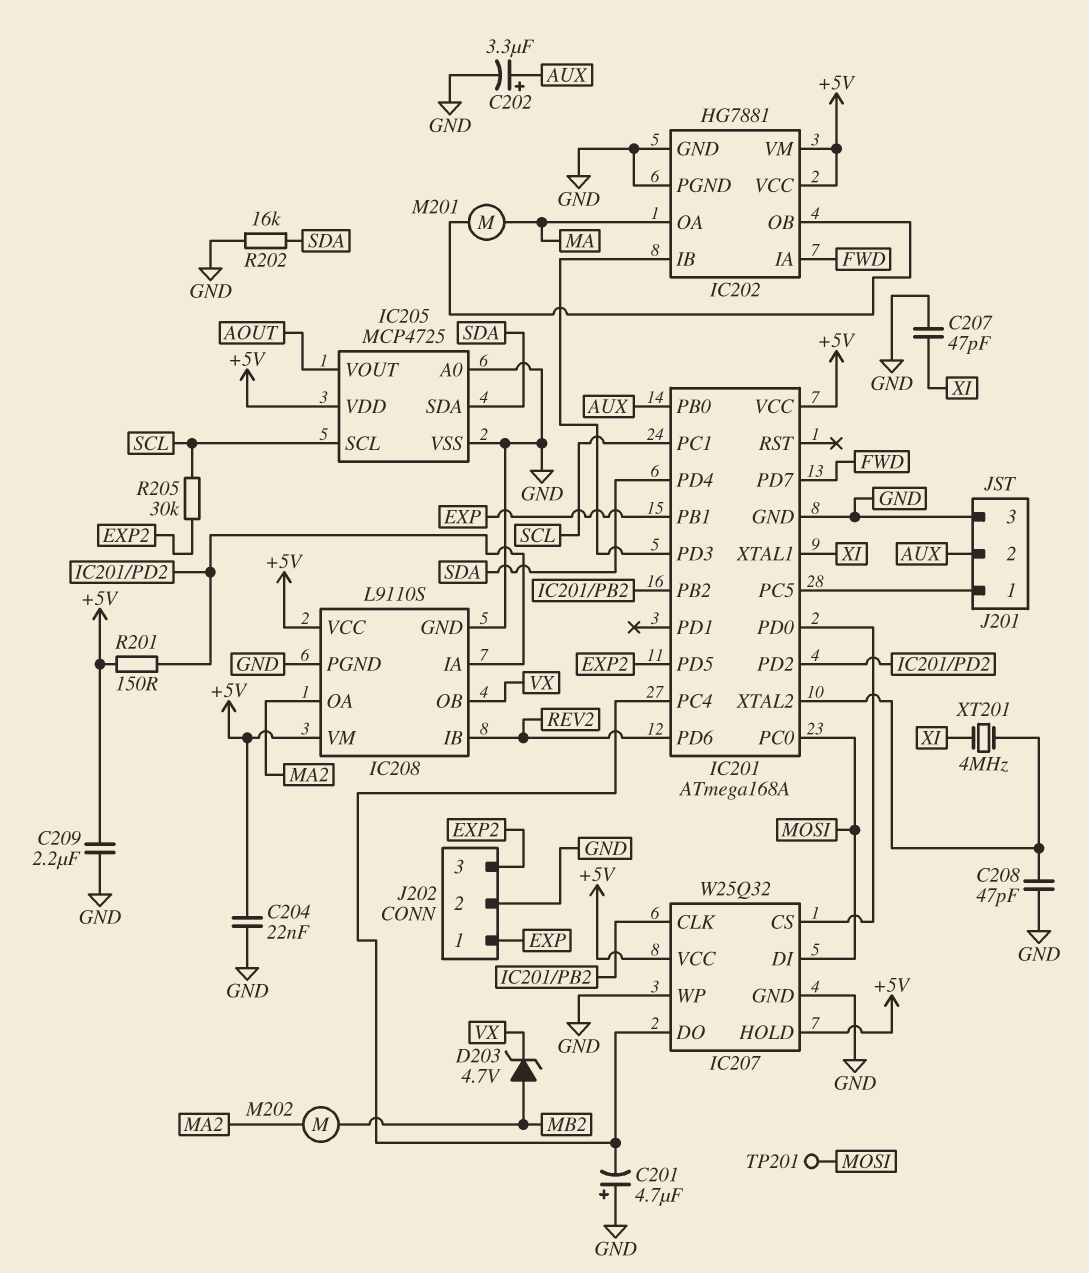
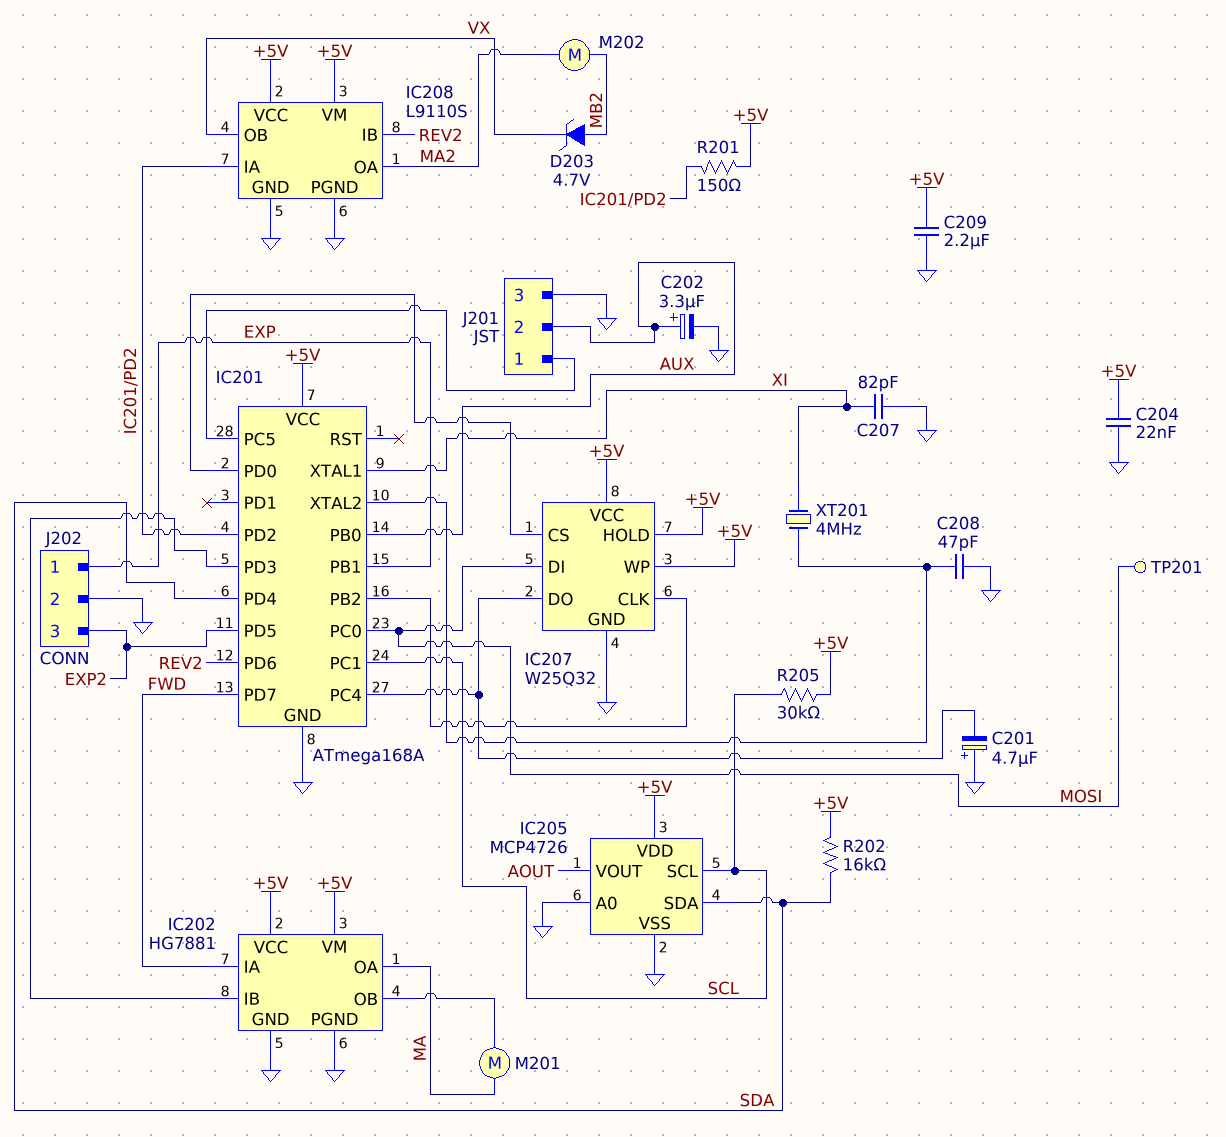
C207: 47pF (GND, XI) -> 82pF (GND, XI)
IC205: MCP4725 -> MCP4726
IC207 pin WP: GND -> +5V
R202: 16k (GND, SDA) -> 16k (+5V, SDA)
R205: 30k (EXP2, SCL) -> 30k (+5V, SCL)

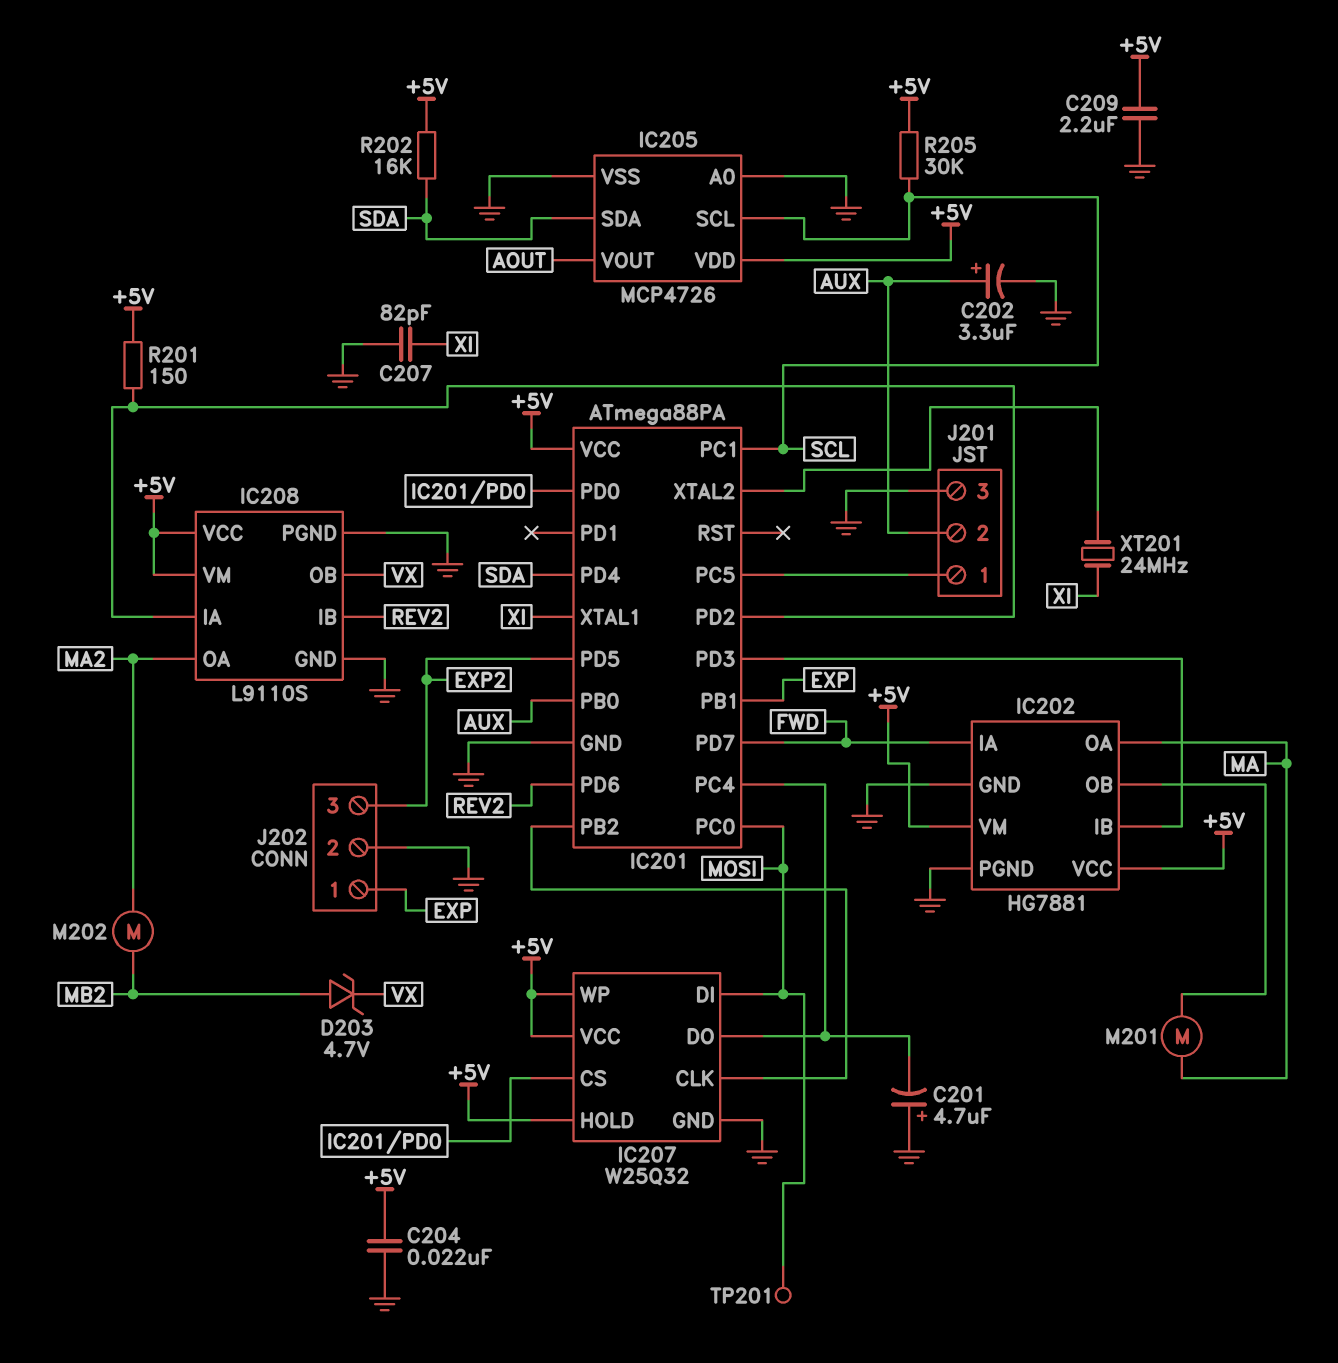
C208: 47pF (GND, IC201/XTAL2) -> none
IC201: ATmega168A -> ATmega88PA
XT201: 4MHz (IC201/XTAL2, XI) -> 24MHz (IC201/XTAL2, XI)

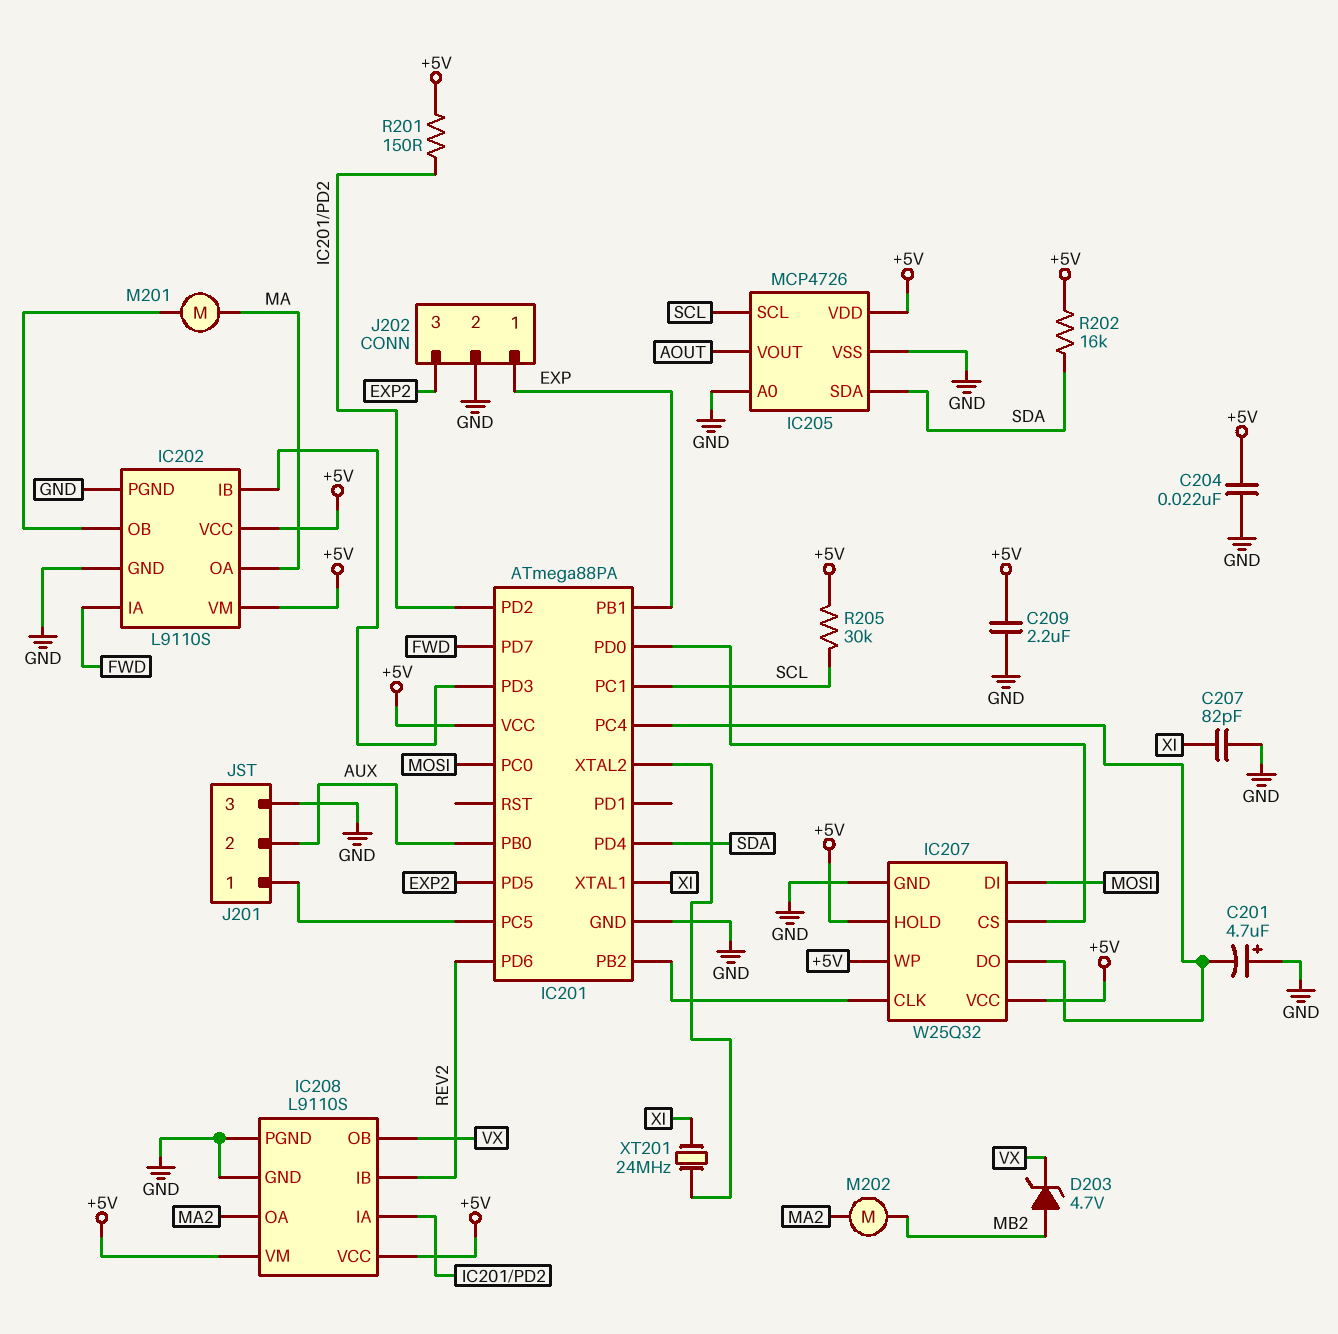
C202: 3.3uF (plus AUX, minus GND) -> none
IC202: HG7881 -> L9110S
TP201: test point (MOSI) -> none

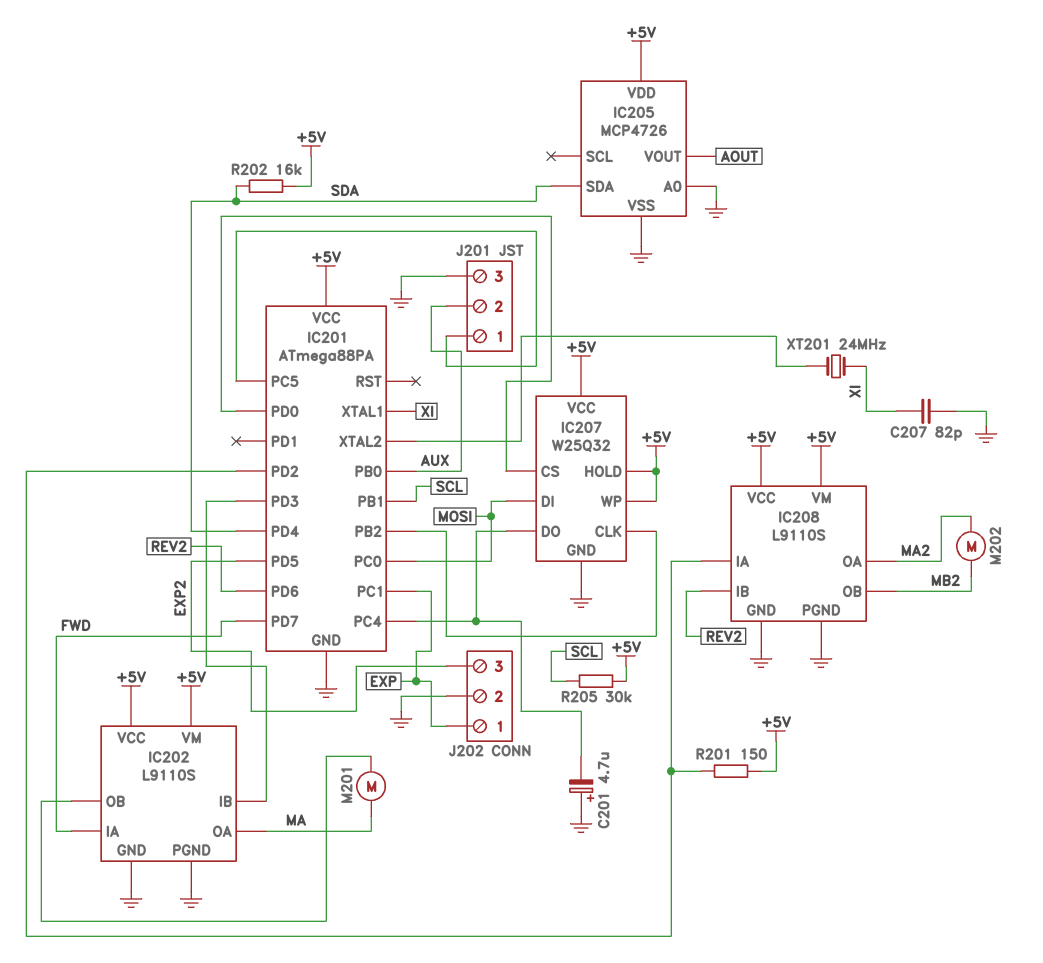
C204: 22nF (+5V, GND) -> none
C209: 2.2uF (+5V, GND) -> none
D203: zener 4.7V (A MB2, K VX) -> none
IC201 pin PB1: EXP -> SCL
IC201 pin PC1: SCL -> EXP
IC205 pin SCL: SCL -> none
IC208 pin OB: VX -> MB2

